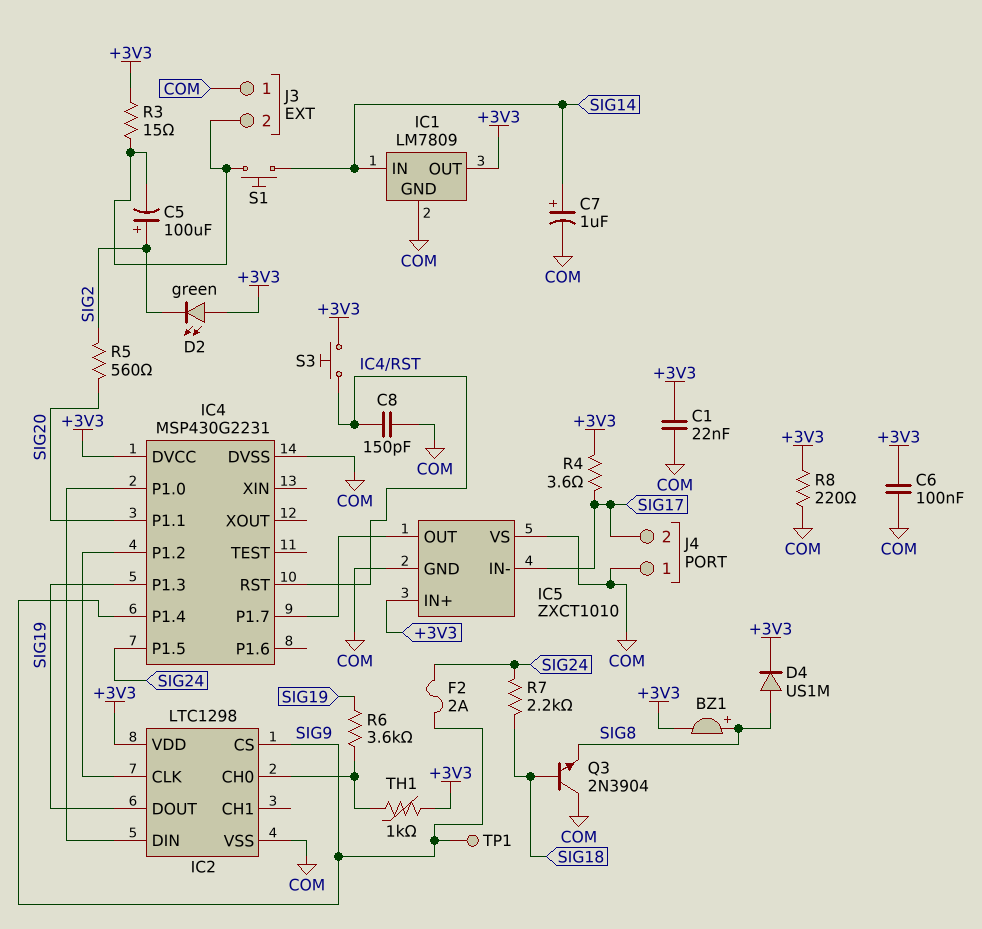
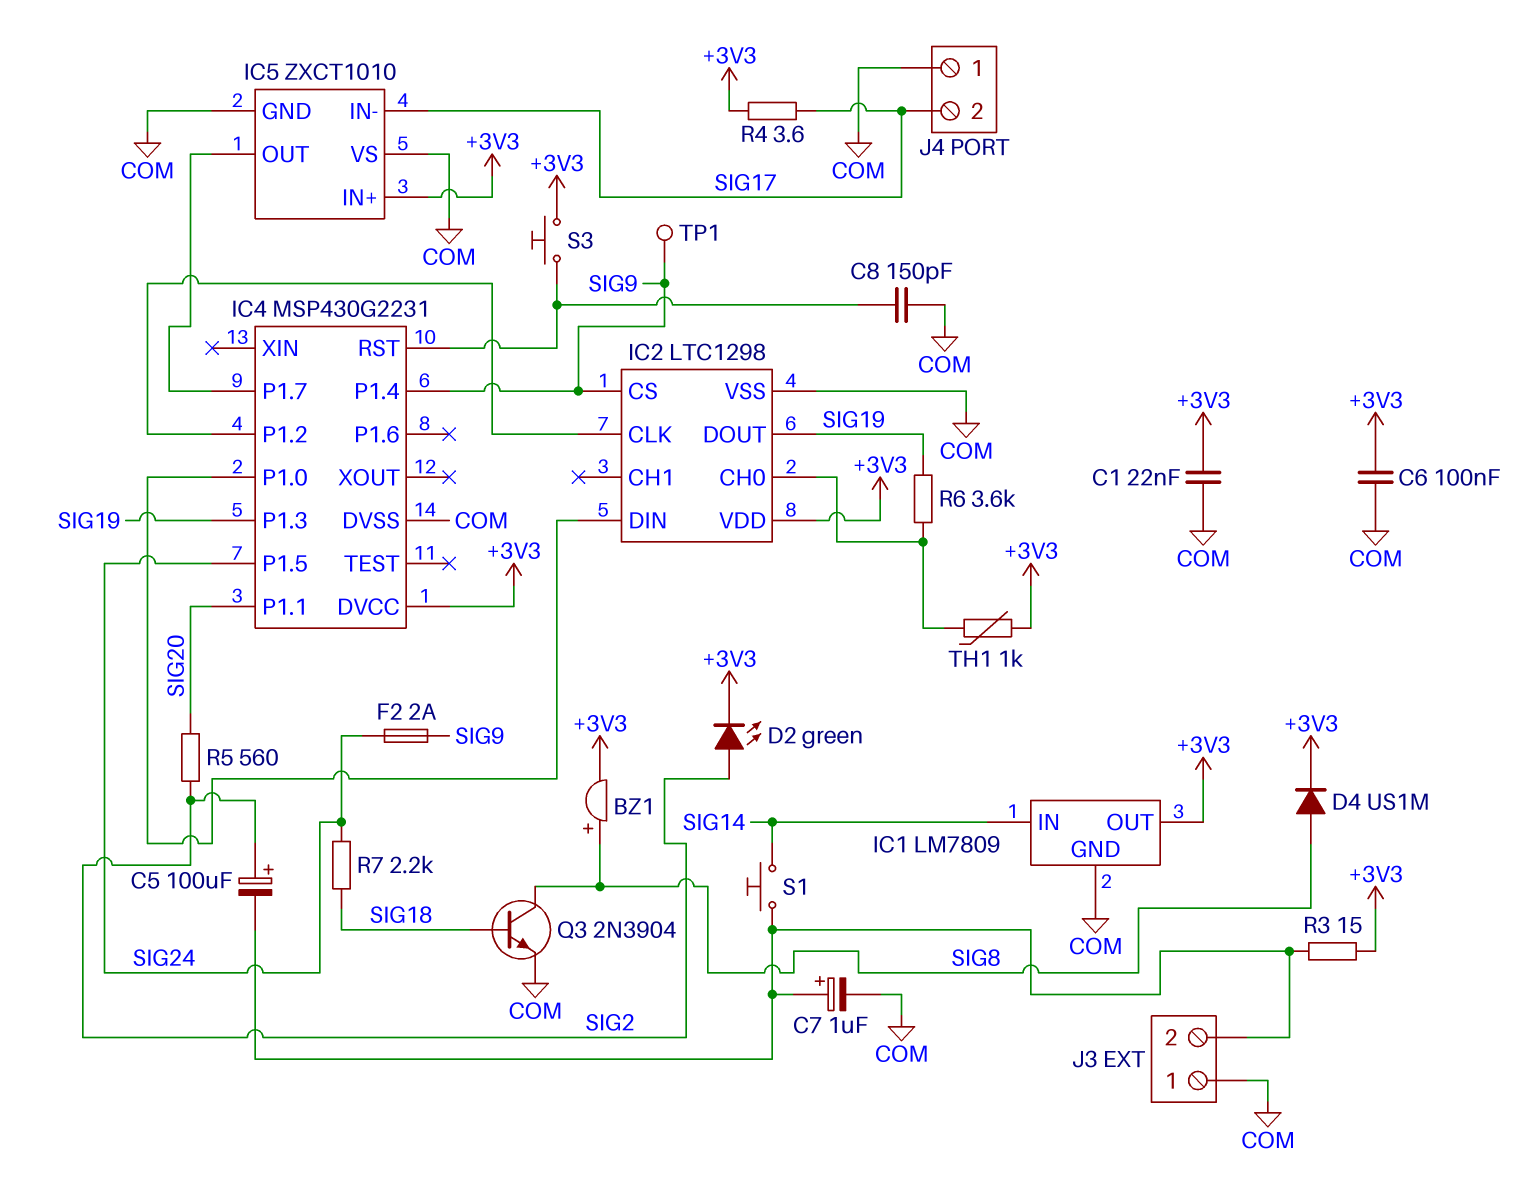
C7: 1uF (plus SIG14, minus COM) -> 1uF (plus J3/2, minus COM)
D2: LED green (A +3V3, K SIG2) -> LED green (A SIG2, K +3V3)
Q3: NPN 2N3904 (B SIG18, C COM, E SIG8) -> NPN 2N3904 (B SIG18, C SIG8, E COM)
R8: 220 (+3V3, COM) -> none

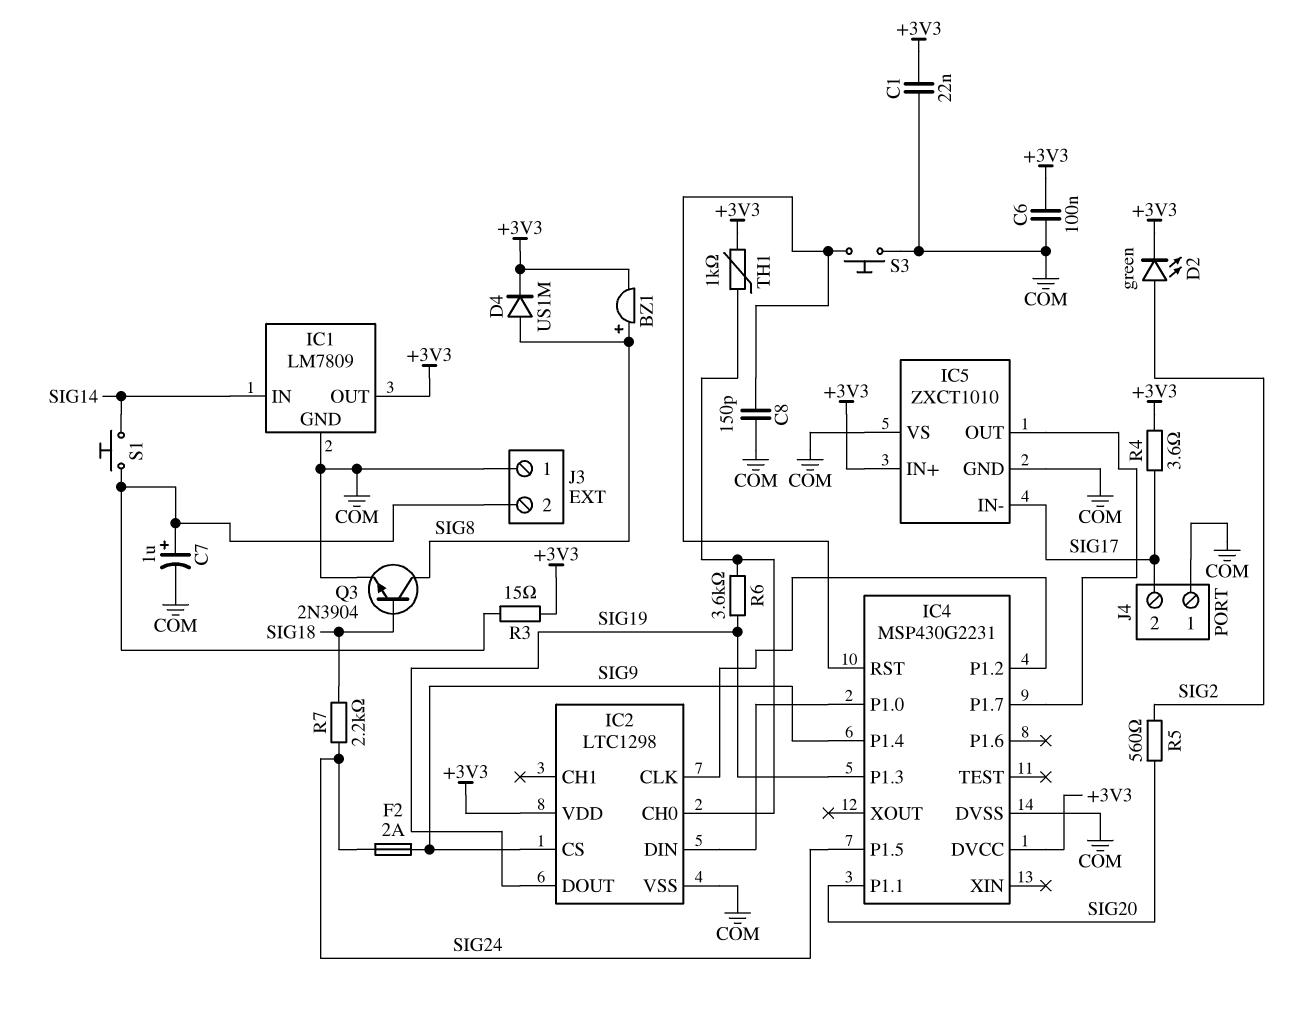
C5: 100uF (plus SIG2, minus J3/2) -> none
S3: button (+3V3, IC4/RST) -> button (COM, IC4/RST)
TP1: test point (SIG9) -> none

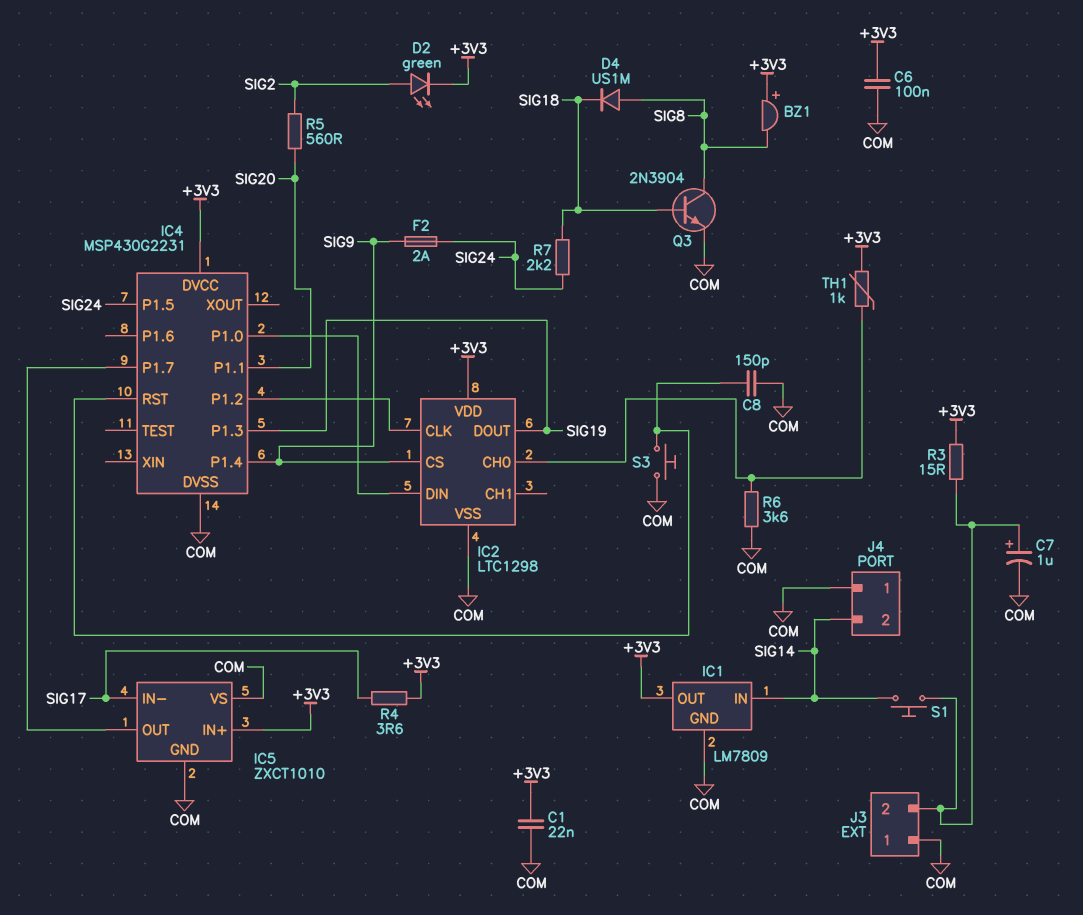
BZ1: buzzer (plus SIG8, minus +3V3) -> buzzer (plus +3V3, minus SIG8)
D4: diode US1M (A SIG8, K +3V3) -> diode US1M (A SIG8, K SIG18)
J4 pin 2: SIG17 -> SIG14
R6: 3.6k (IC2/CH0, SIG19) -> 3.6k (COM, IC2/CH0)

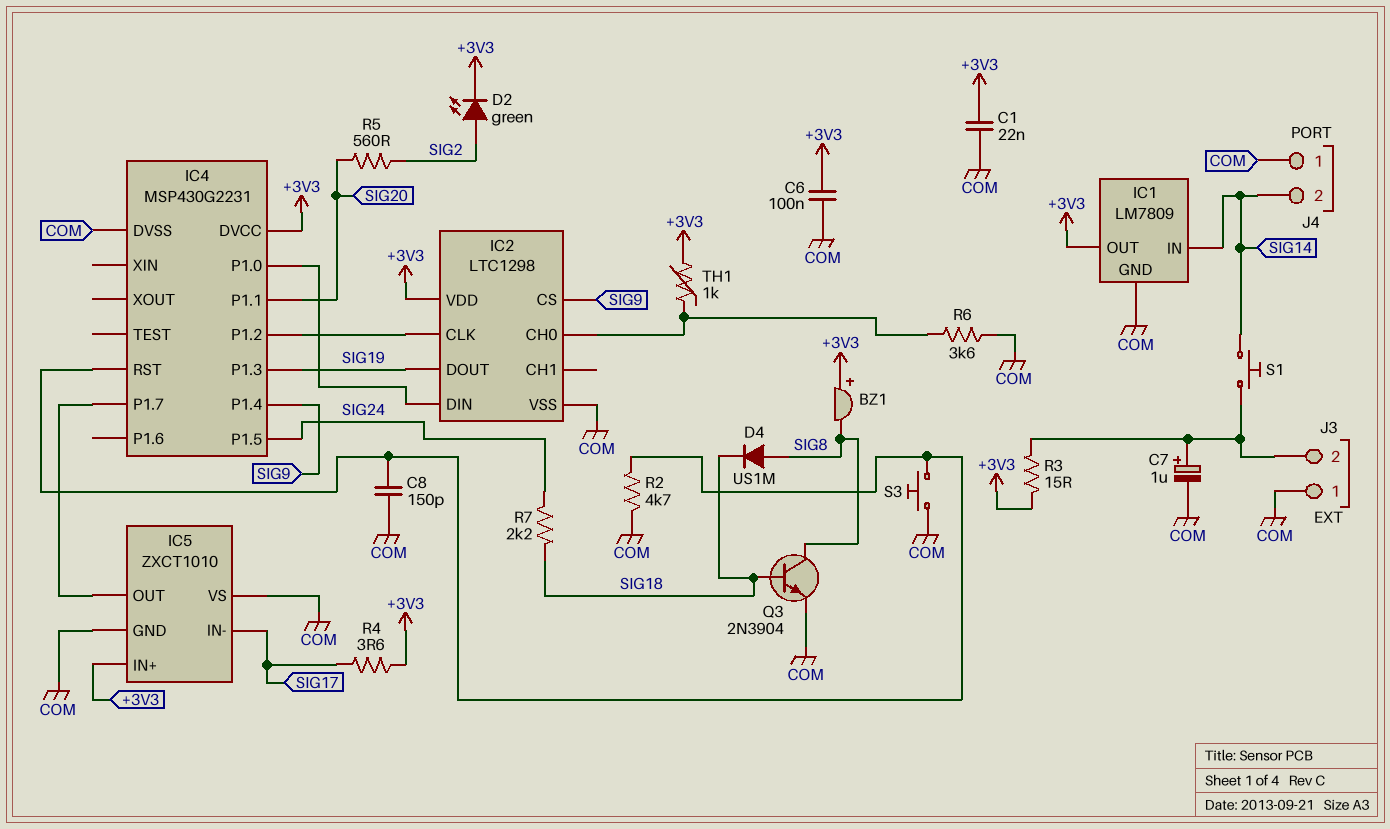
F2: 2A (SIG9, SIG24) -> none
R2: none -> 4.7k (COM, IC4/RST)

